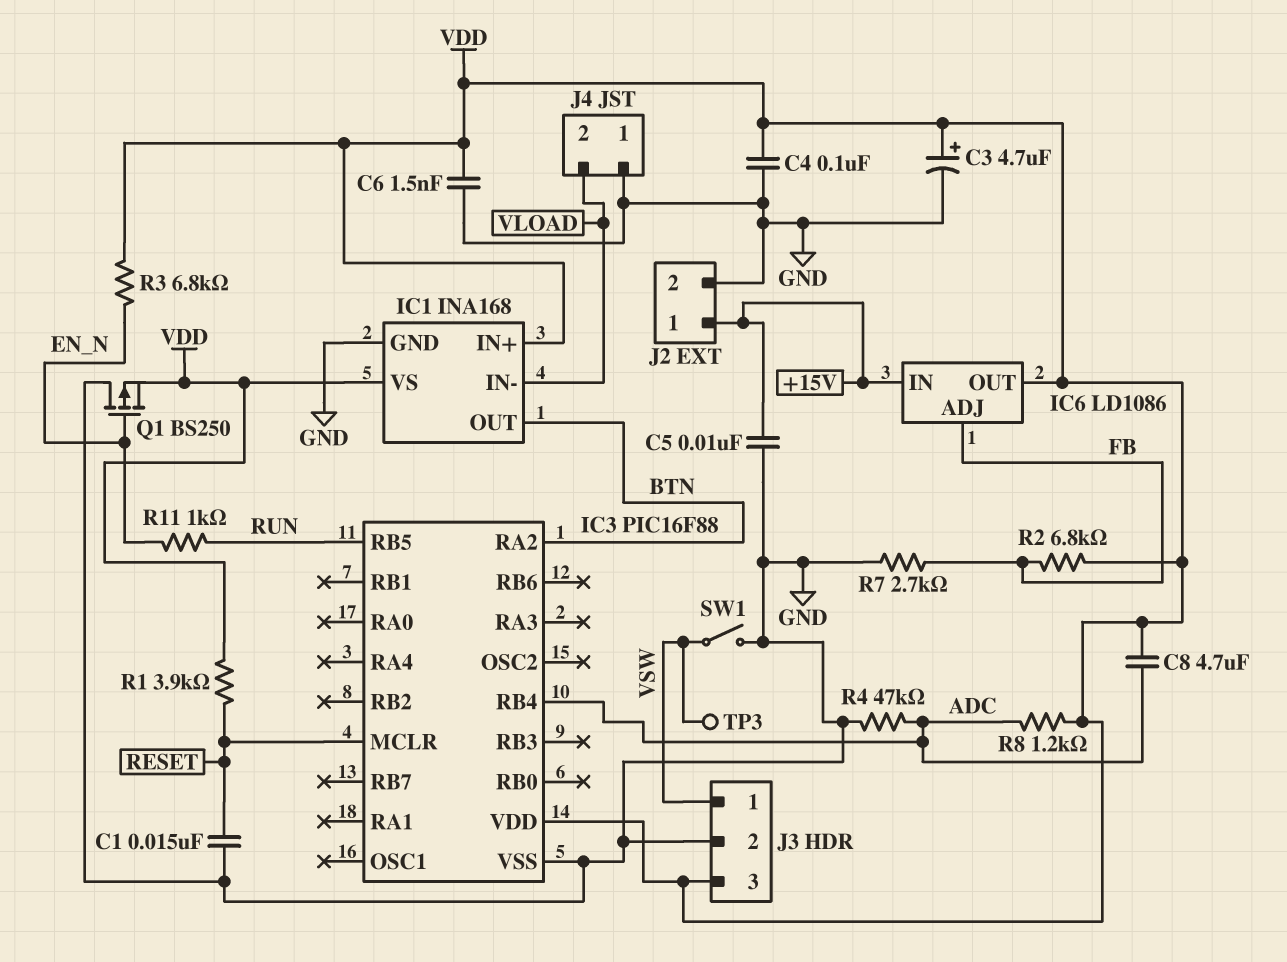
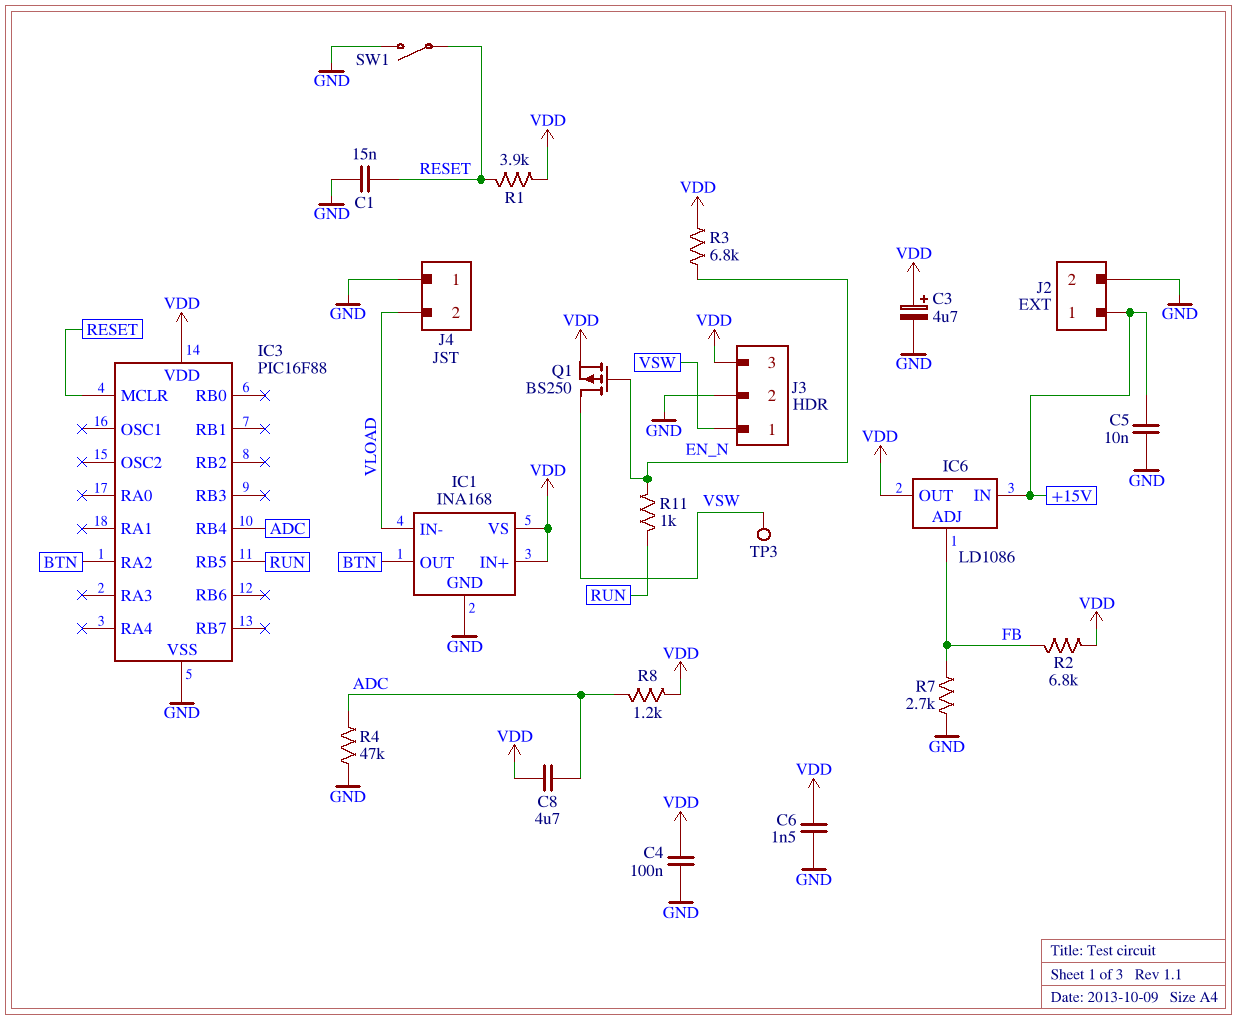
Q1: PMOS BS250 (G EN_N, D GND, S VDD) -> PMOS BS250 (G EN_N, D VSW, S VDD)
SW1: switch (GND, VSW) -> switch (GND, RESET)

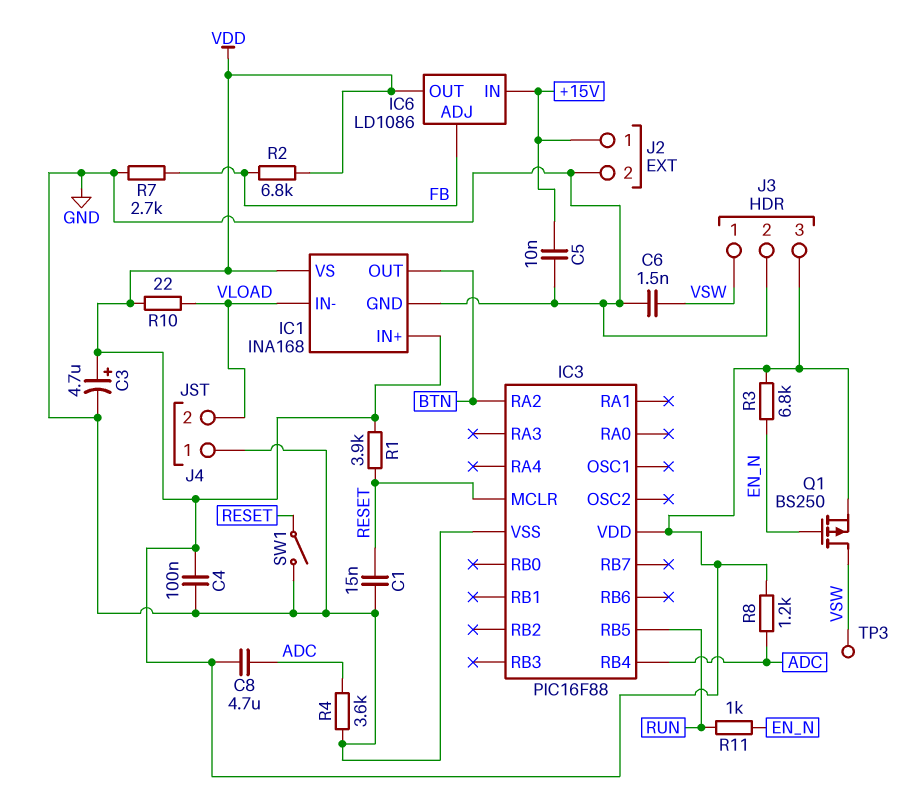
C6: 1.5nF (GND, VDD) -> 1.5nF (GND, VSW)
R4: 47k (ADC, GND) -> 3.6k (ADC, GND)
R10: none -> 22 (VDD, VLOAD)

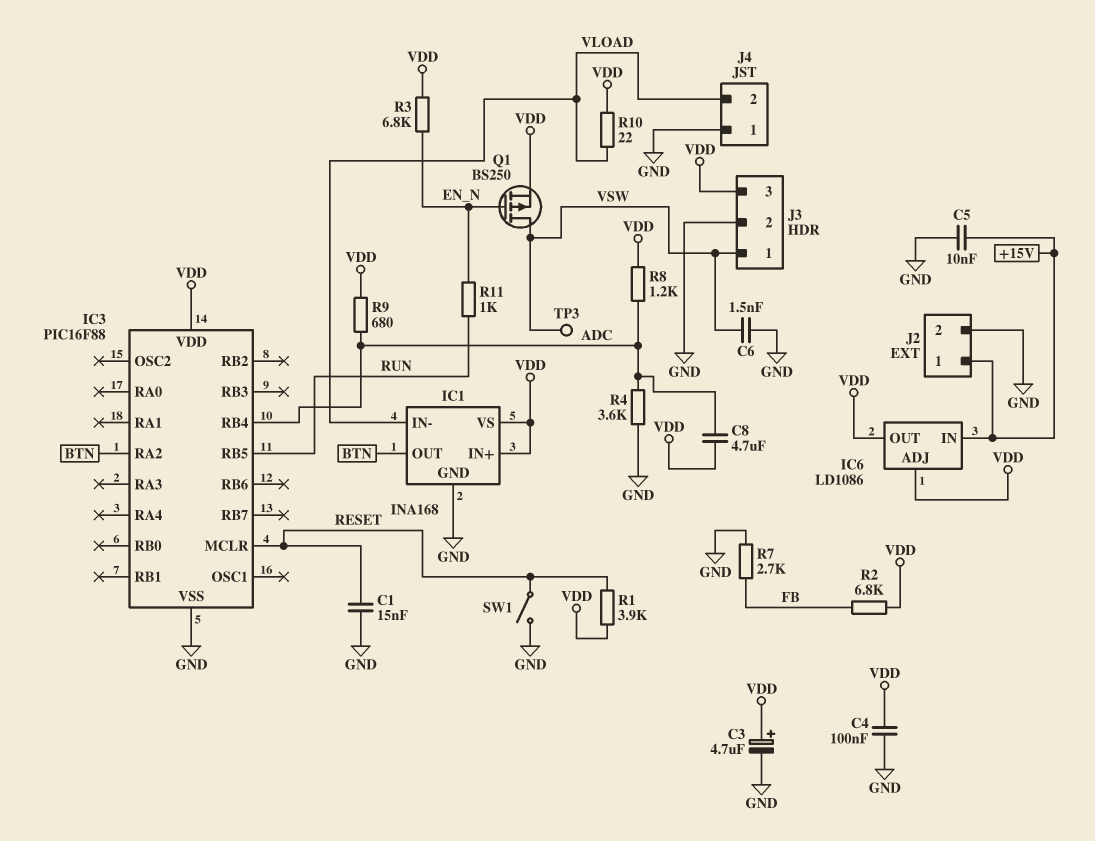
IC6 pin ADJ: FB -> VDD
R9: none -> 680 (ADC, VDD)

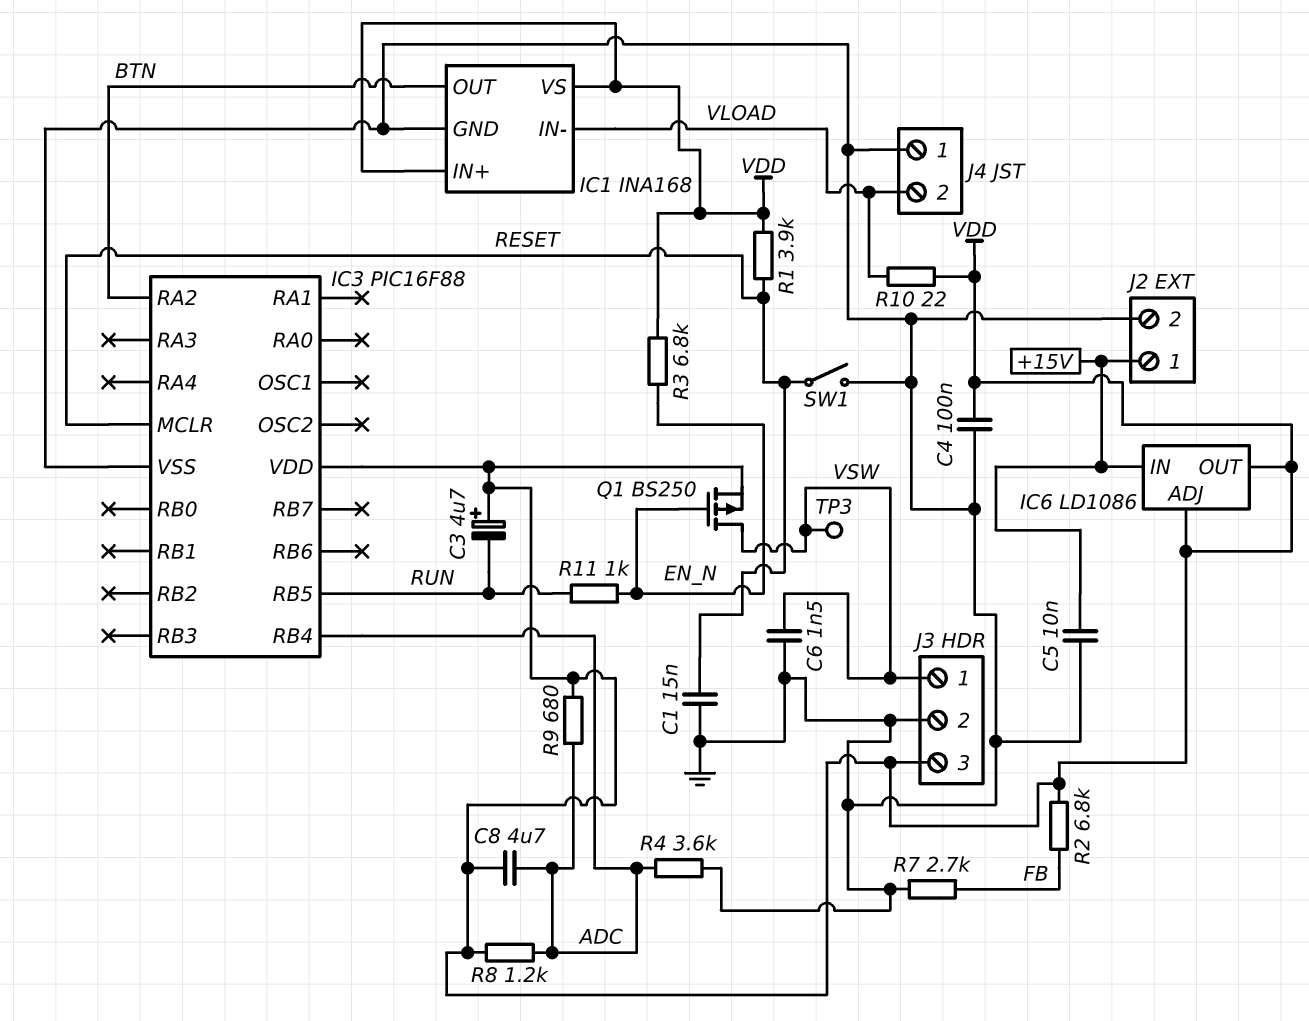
C3: 4.7uF (plus VDD, minus GND) -> 4.7uF (plus VDD, minus RUN)

